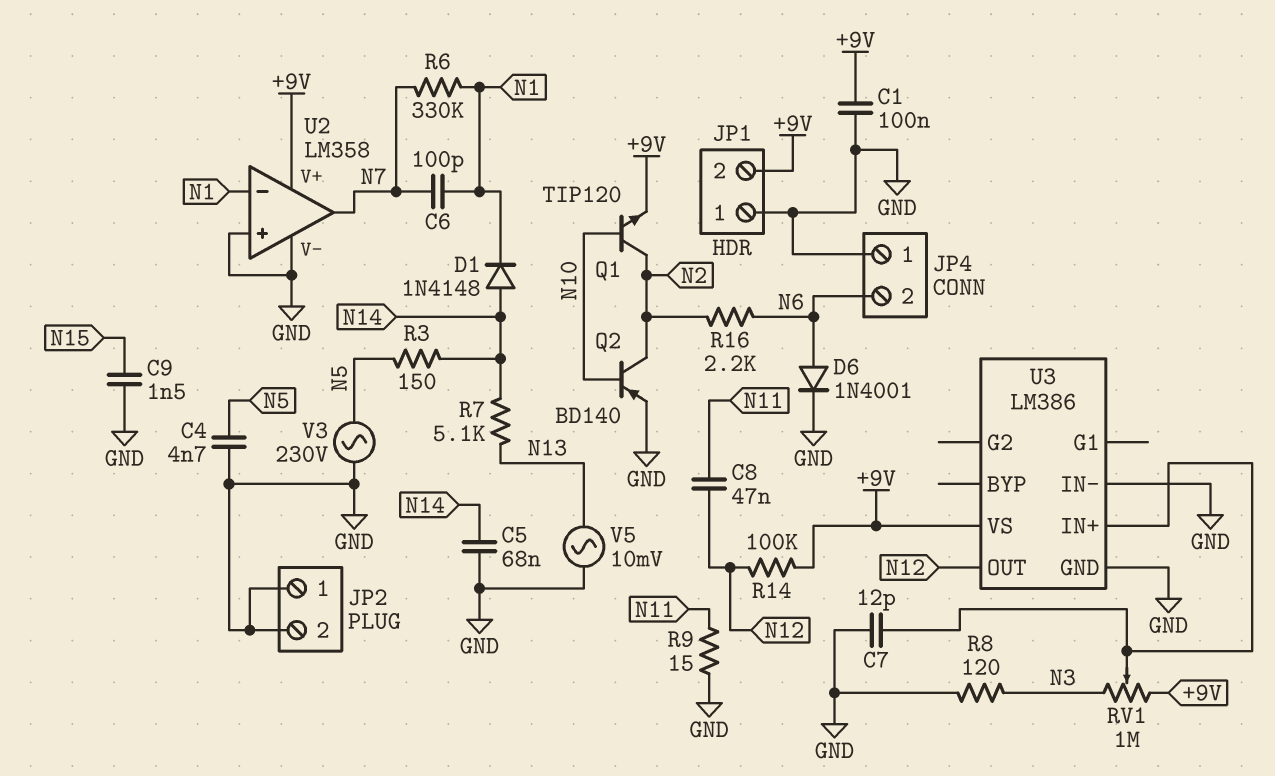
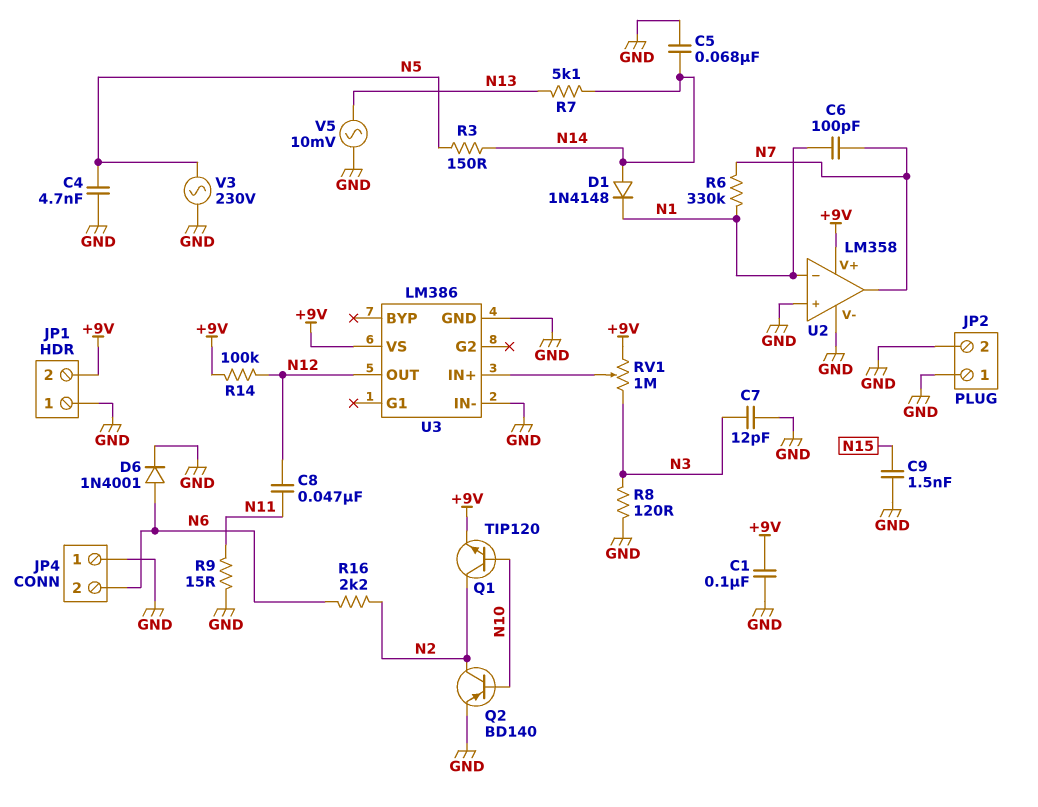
C7: 12pF (GND, U3/IN+) -> 12pF (GND, N3)

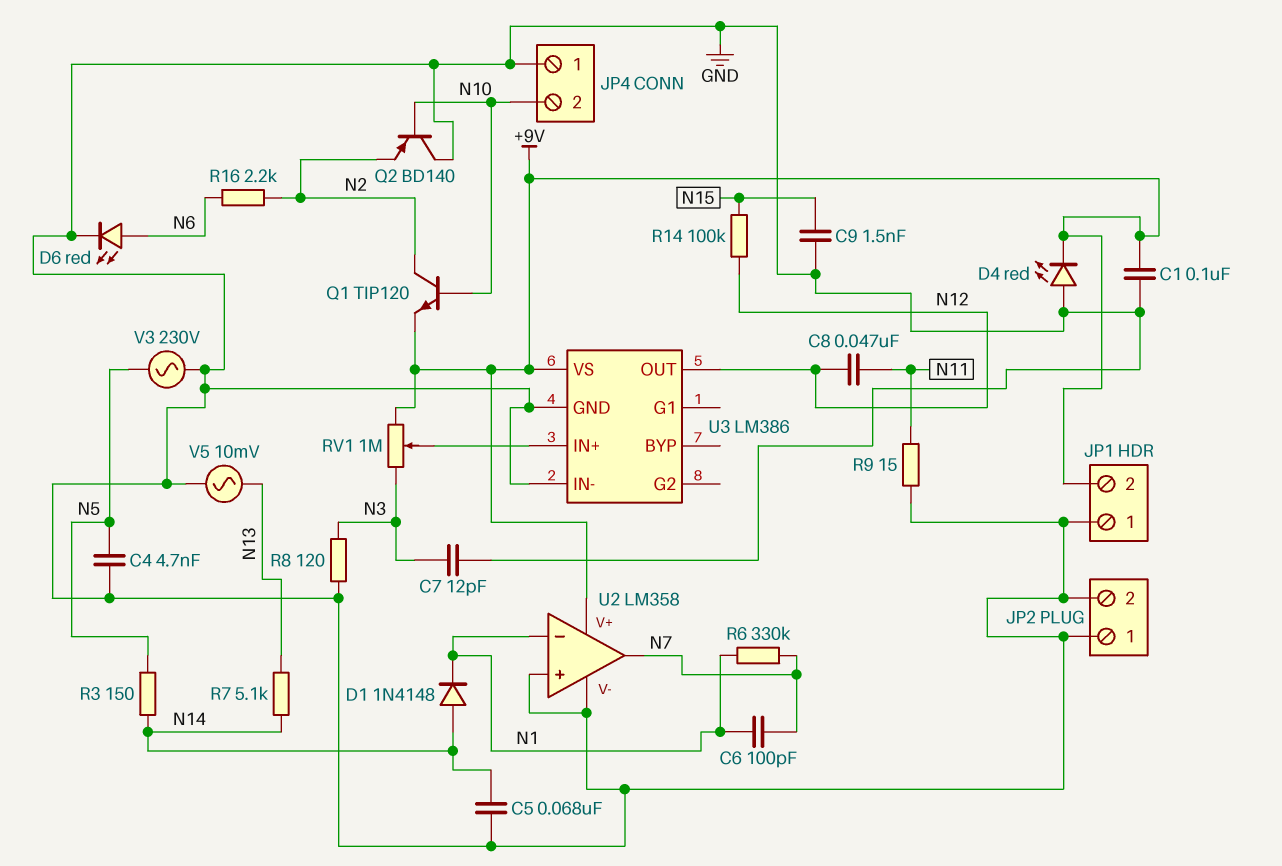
D4: none -> LED red (A GND, K +9V)
D6: diode 1N4001 (A N6, K GND) -> LED red (A N6, K GND)
JP4 pin 2: N6 -> N10
Q2: PNP BD140 (B N10, C N2, E GND) -> PNP BD140 (B N10, C GND, E N2)
R14: 100k (+9V, N12) -> 100k (N12, N15)

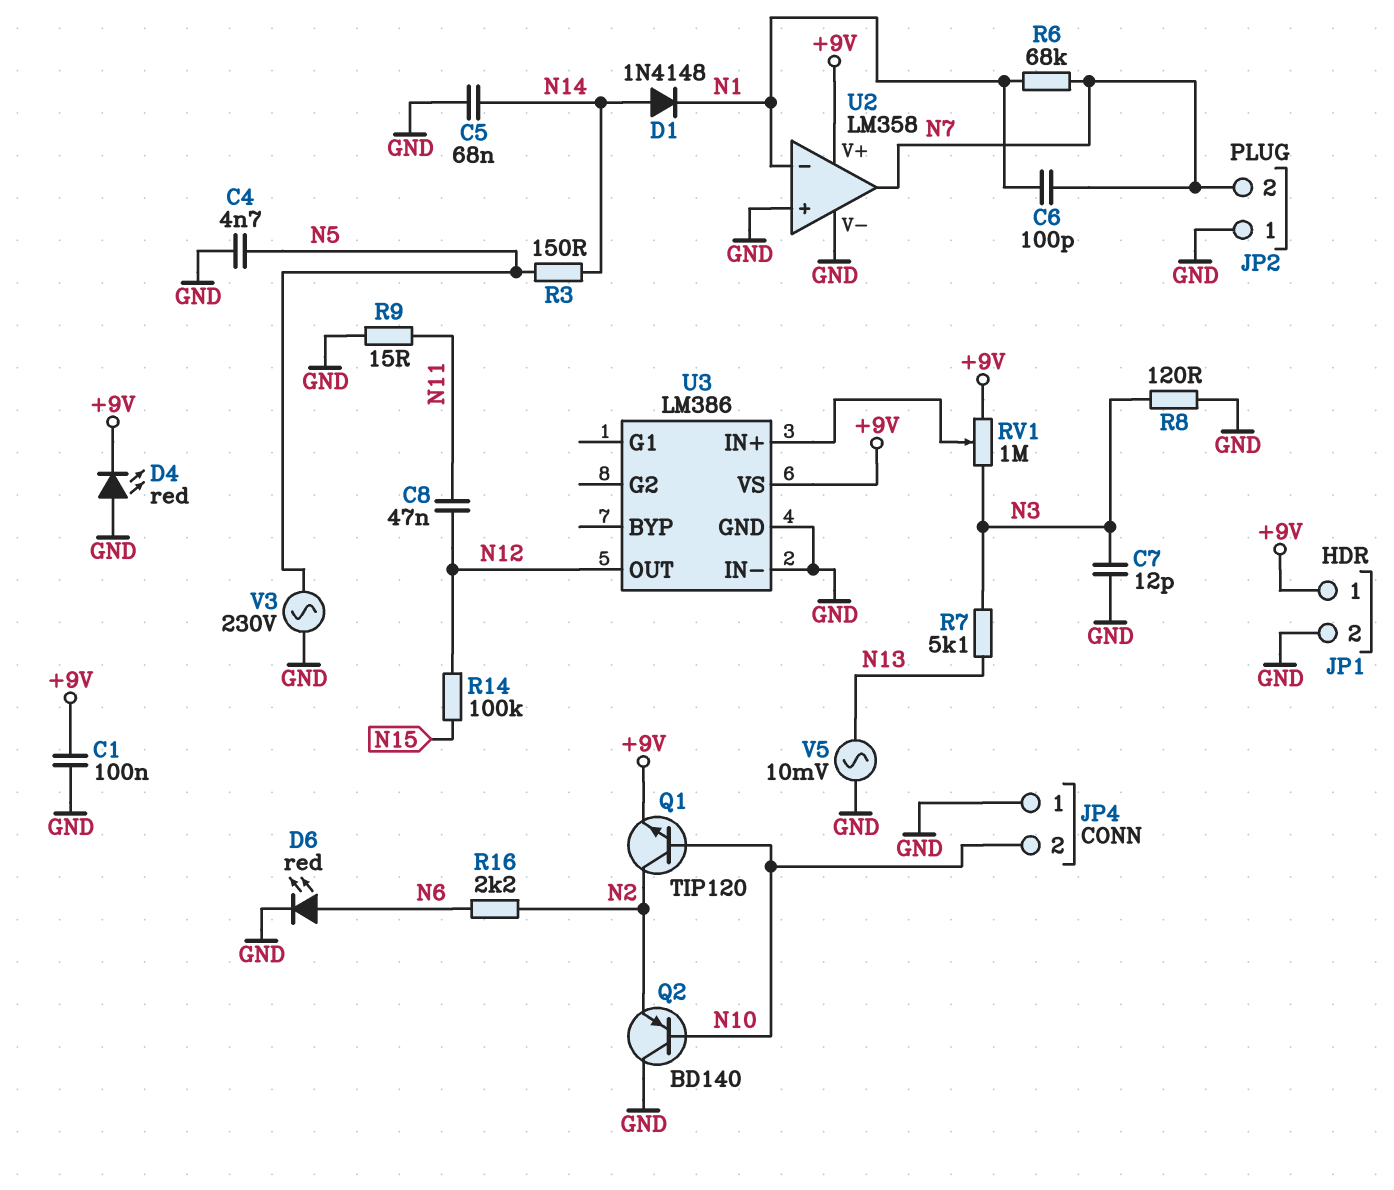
C9: 1.5nF (GND, N15) -> none
JP1 pin 1: GND -> +9V
JP1 pin 2: +9V -> GND
JP2 pin 2: GND -> N7
R6: 330k (N1, N7) -> 68k (N1, N7)
R7: 5.1k (N13, N14) -> 5.1k (N3, N13)

